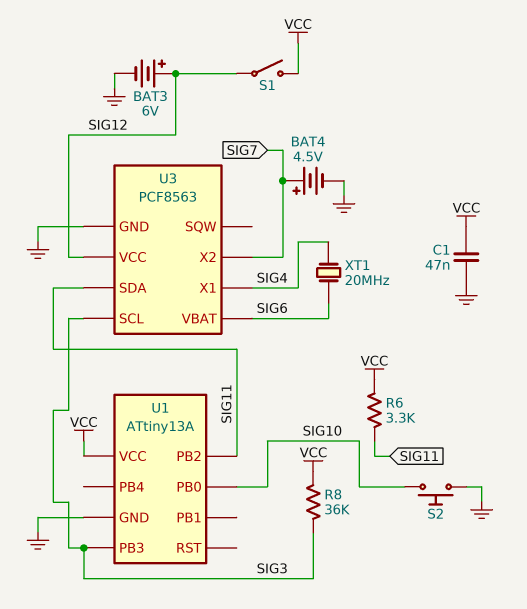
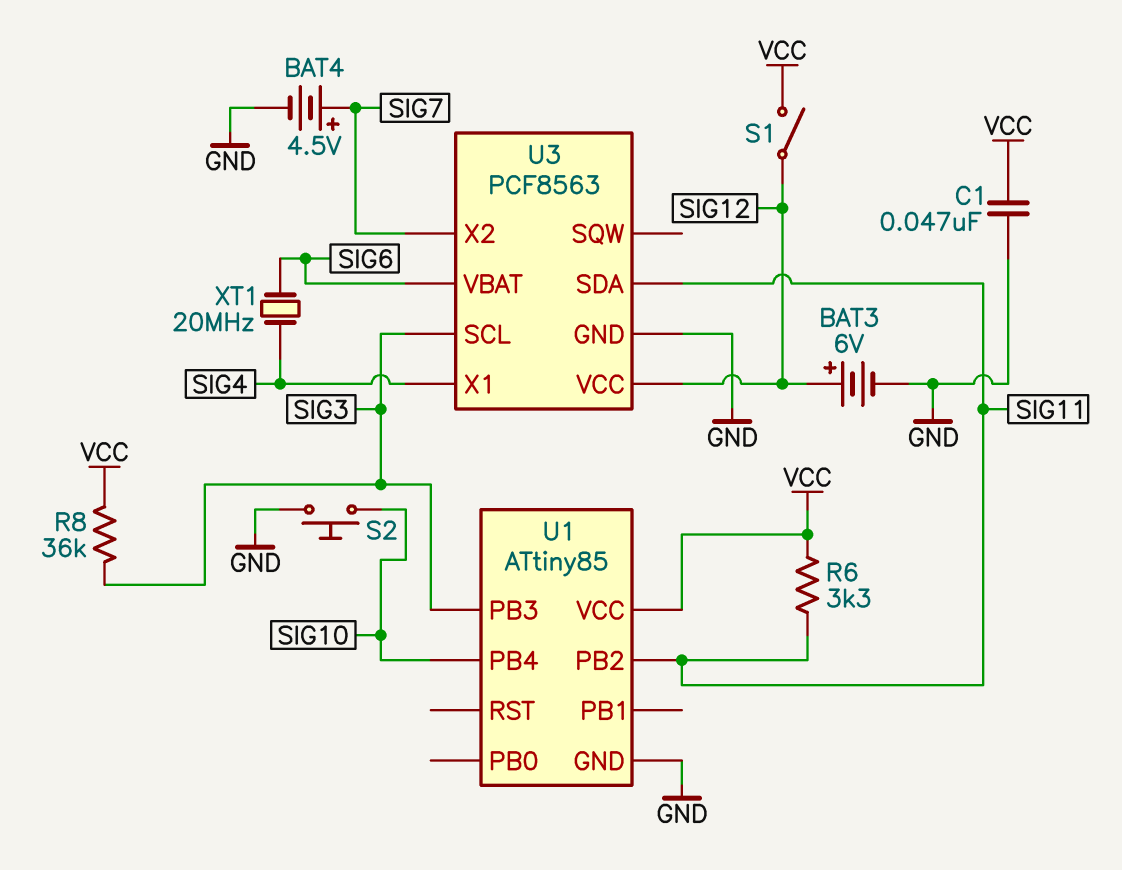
U1: ATtiny13A -> ATtiny85
U1 pin PB0: SIG10 -> none
U1 pin PB4: none -> SIG10

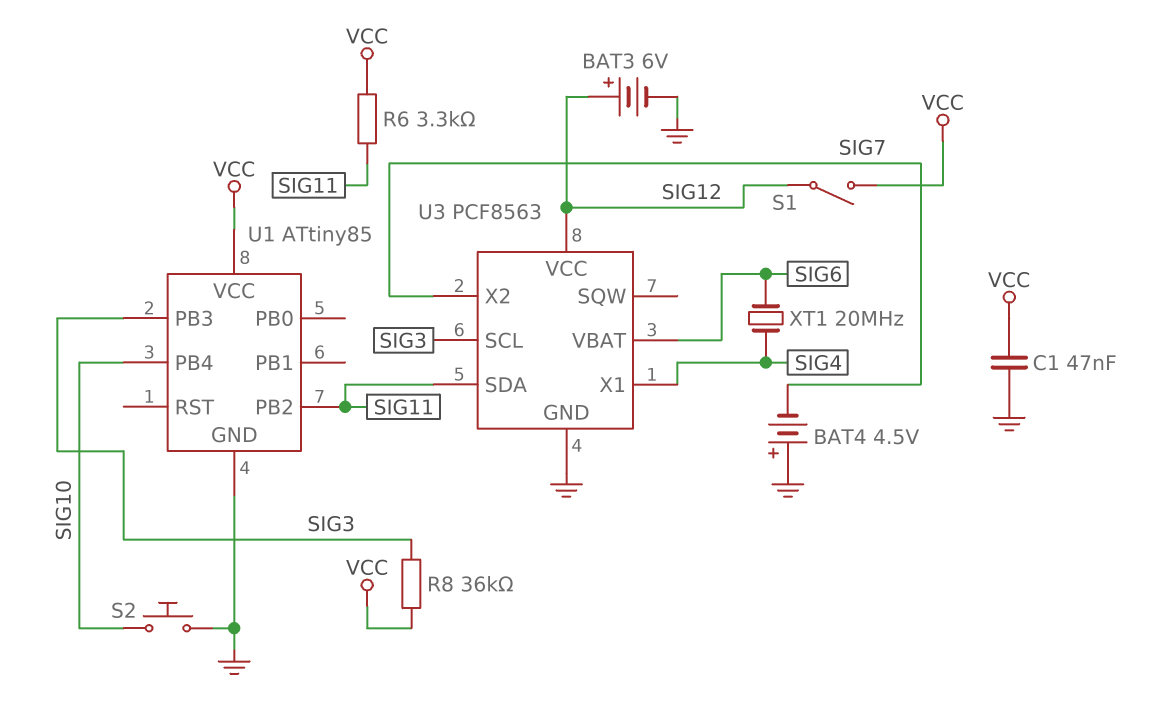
BAT4: 4.5V (plus SIG7, minus GND) -> 4.5V (plus GND, minus SIG7)

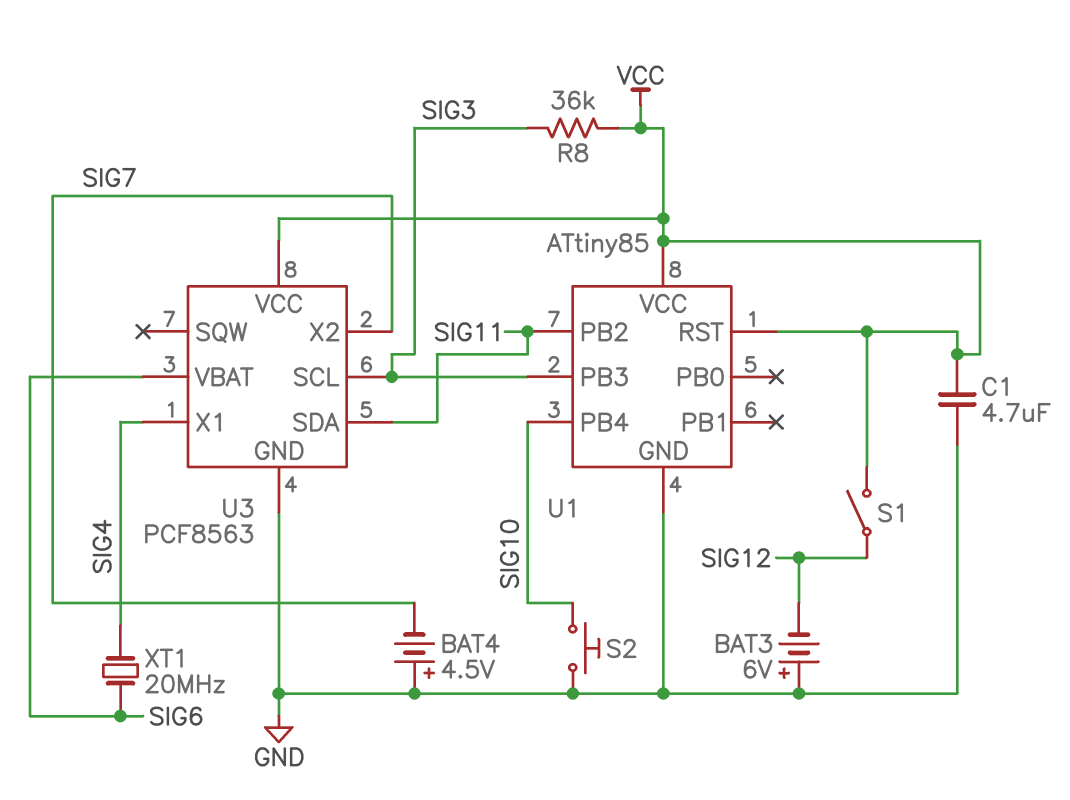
BAT3: 6V (plus SIG12, minus GND) -> 6V (plus GND, minus SIG12)
C1: 47nF (GND, VCC) -> 4.7uF (GND, VCC)
R6: 3.3k (SIG11, VCC) -> none
U1 pin RST: none -> VCC
U3 pin VCC: SIG12 -> VCC

